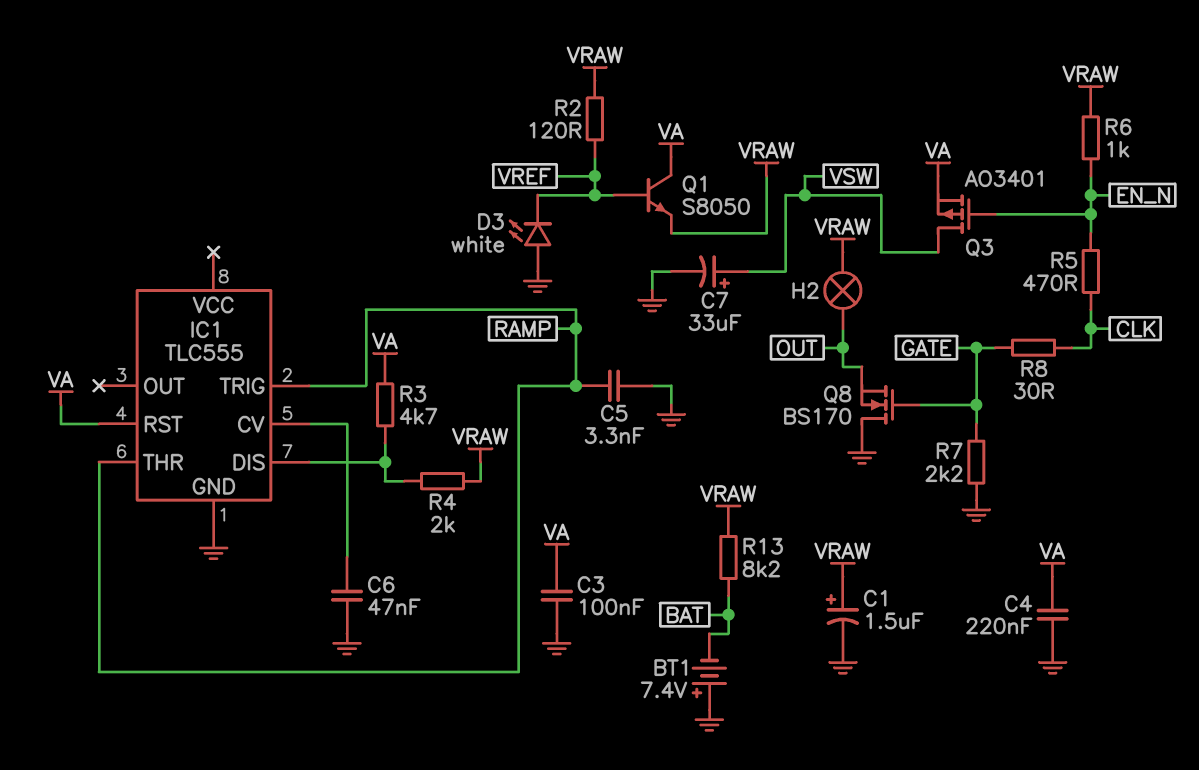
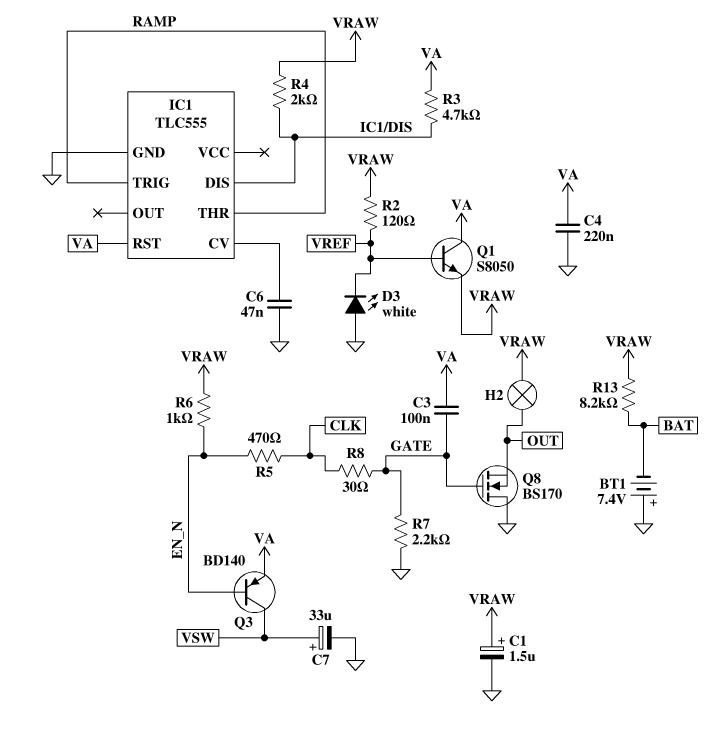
C3: 100nF (GND, VA) -> 100nF (GATE, VA)
C5: 3.3nF (GND, RAMP) -> none
Q3: PMOS AO3401 (G EN_N, D VSW, S VA) -> PNP BD140 (B EN_N, C VSW, E VA)

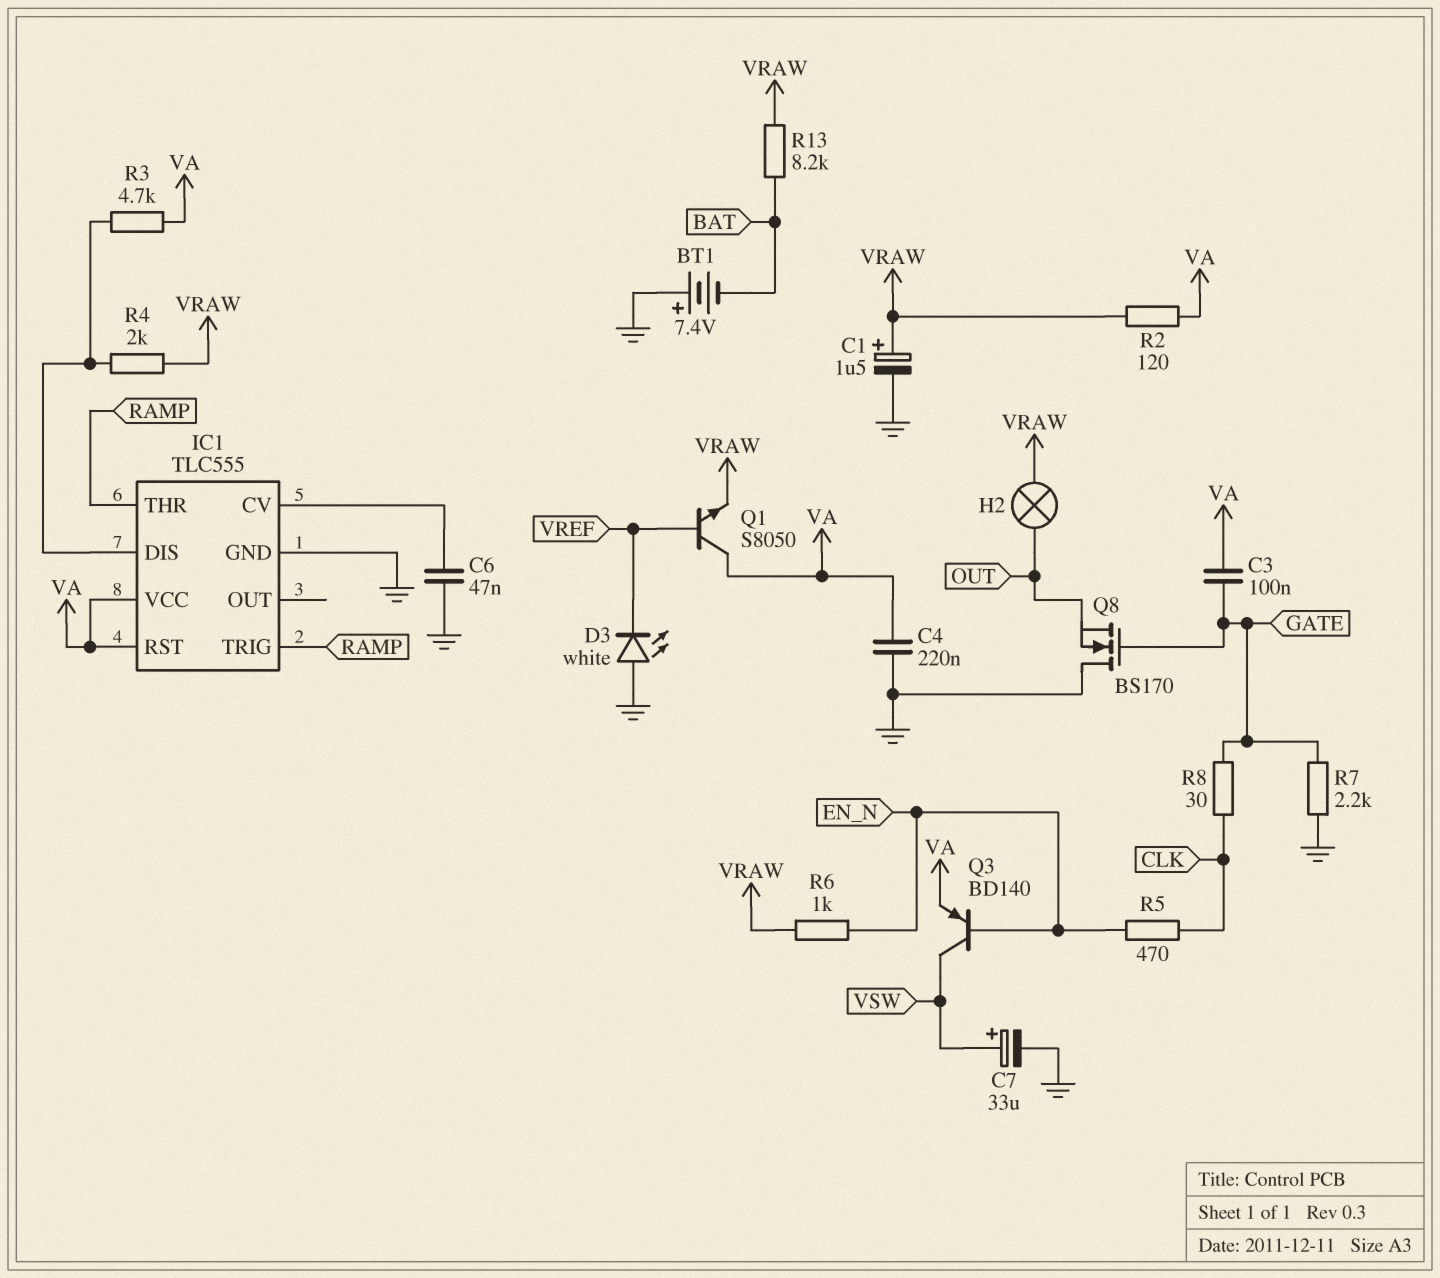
IC1 pin VCC: none -> VA
R2: 120 (VRAW, VREF) -> 120 (VA, VRAW)

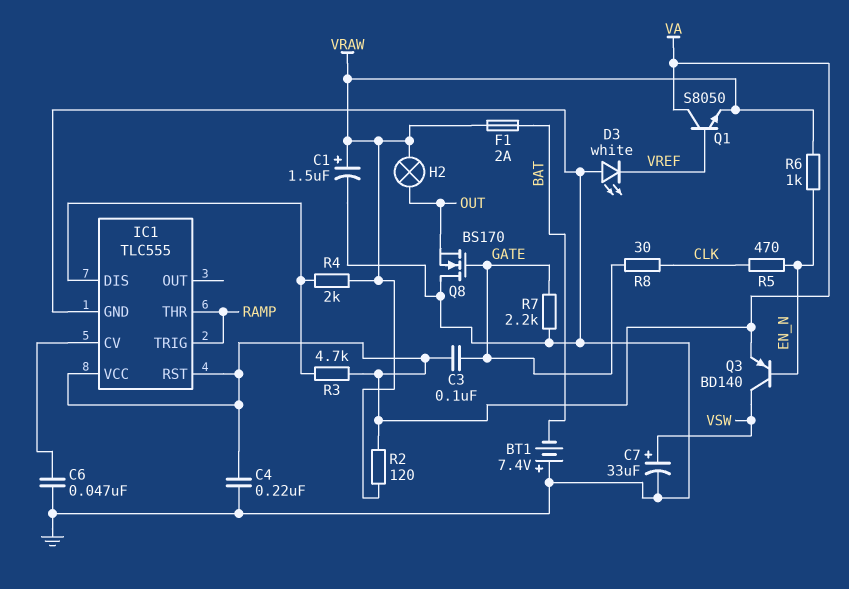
F1: none -> 2A (BAT, VRAW)
R13: 8.2k (BAT, VRAW) -> none

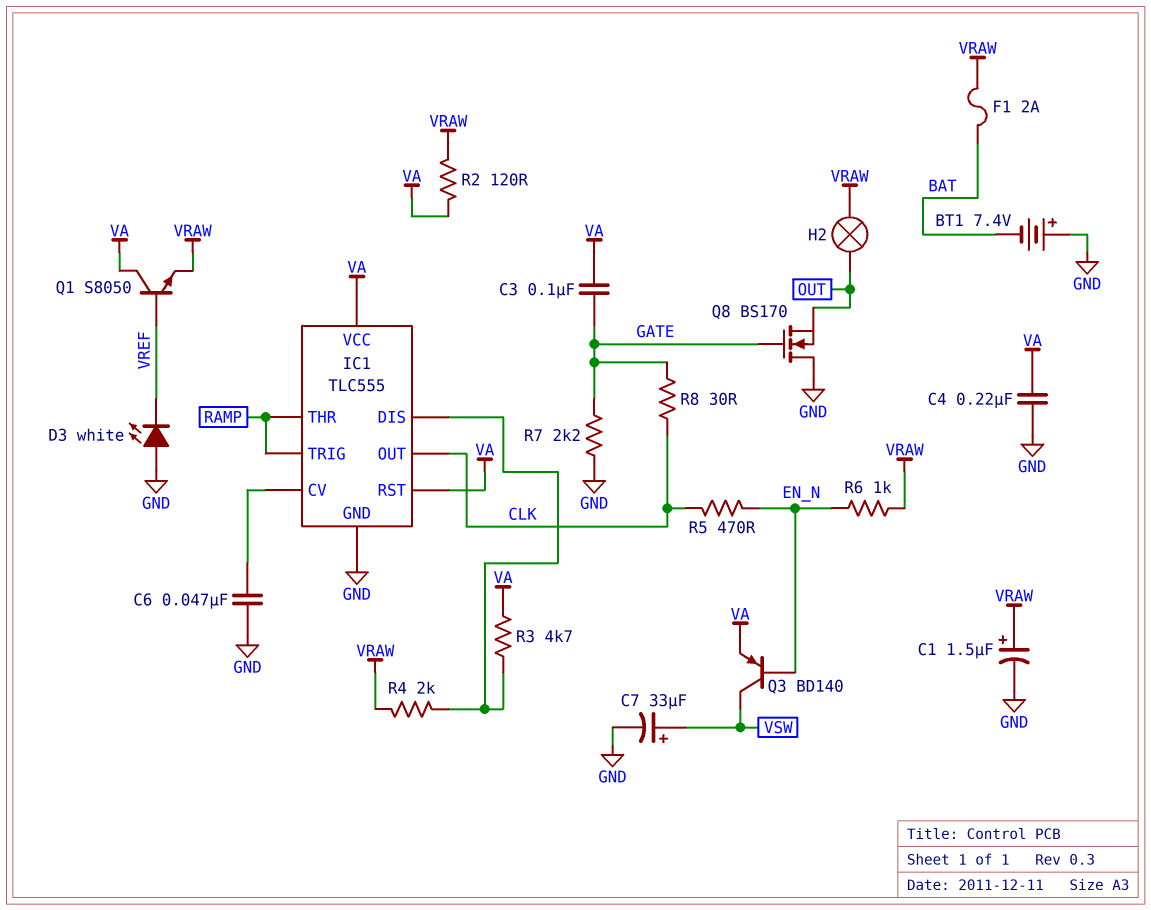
IC1 pin OUT: none -> CLK

